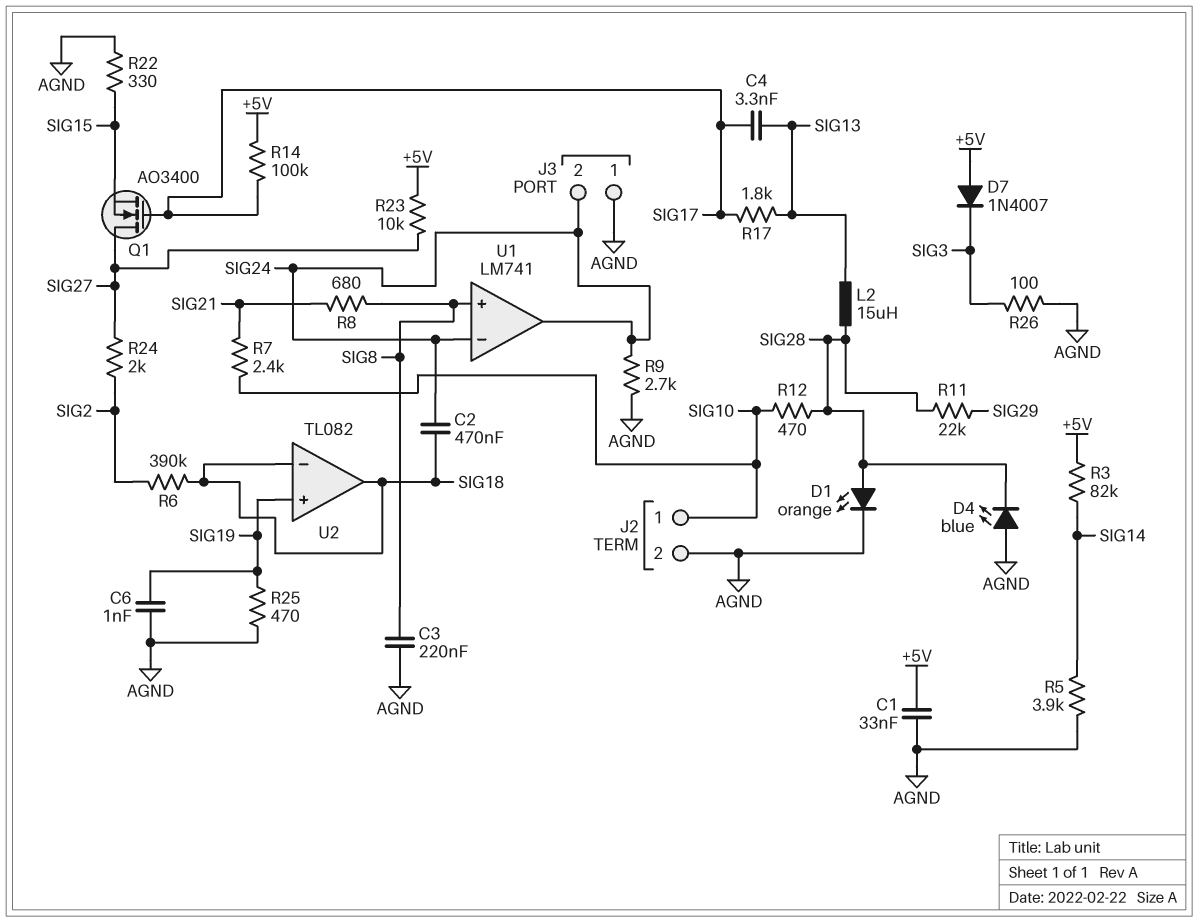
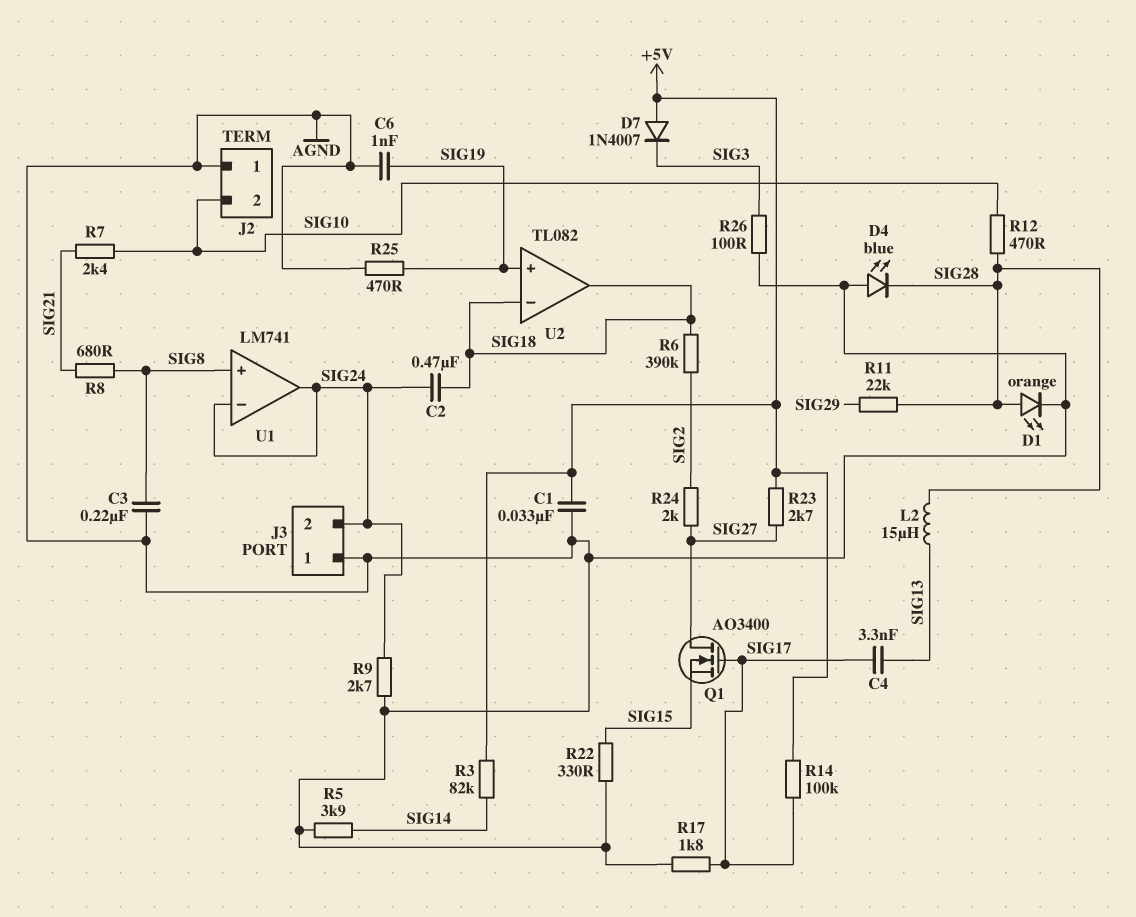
J2 pin 1: SIG10 -> AGND
J2 pin 2: AGND -> SIG10
R17: 1.8k (SIG13, SIG17) -> 1.8k (AGND, SIG17)
R23: 10k (+5V, SIG27) -> 2.7k (+5V, SIG27)

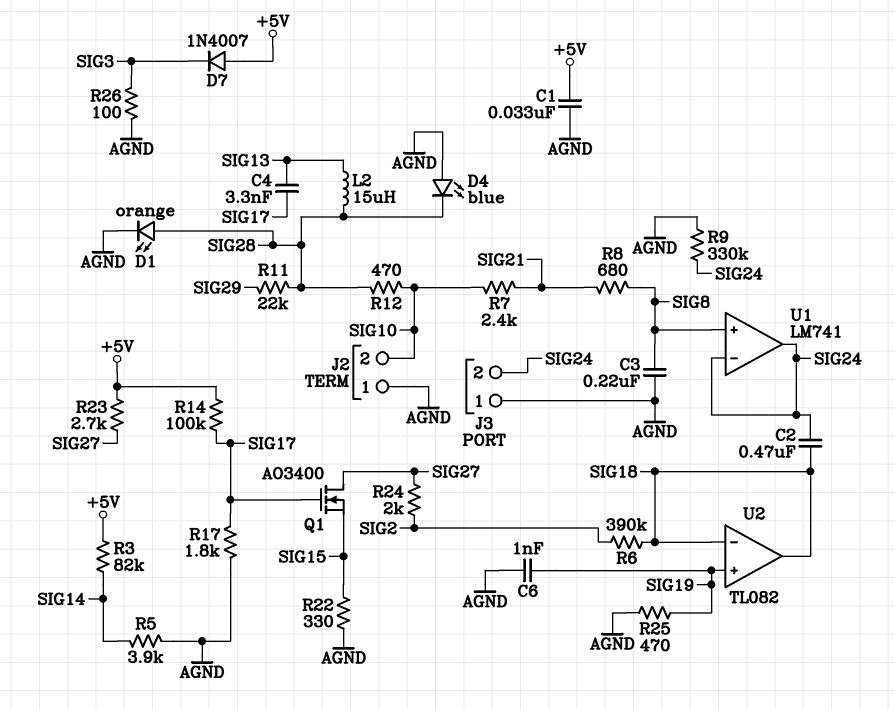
R9: 2.7k (AGND, SIG24) -> 330k (AGND, SIG24)

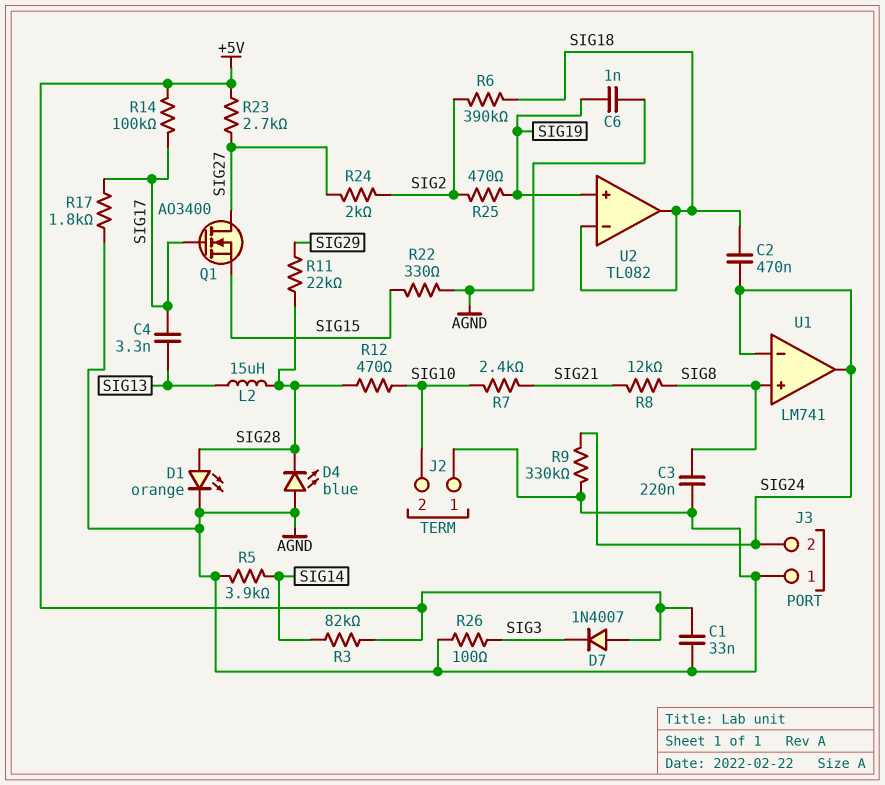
R8: 680 (SIG8, SIG21) -> 12k (SIG8, SIG21)
R25: 470 (AGND, SIG19) -> 470 (SIG2, SIG19)

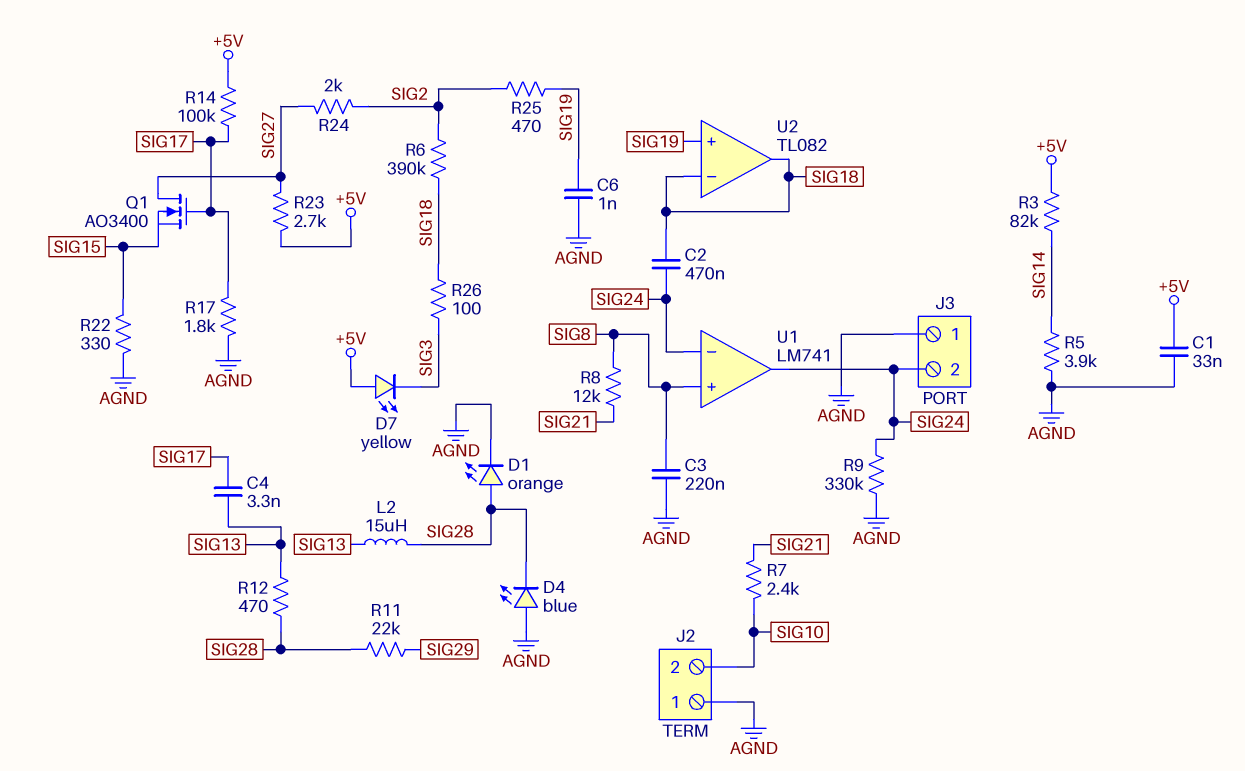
D7: diode 1N4007 (A +5V, K SIG3) -> LED yellow (A +5V, K SIG3)
R12: 470 (SIG10, SIG28) -> 470 (SIG13, SIG28)
R26: 100 (AGND, SIG3) -> 100 (SIG3, SIG18)

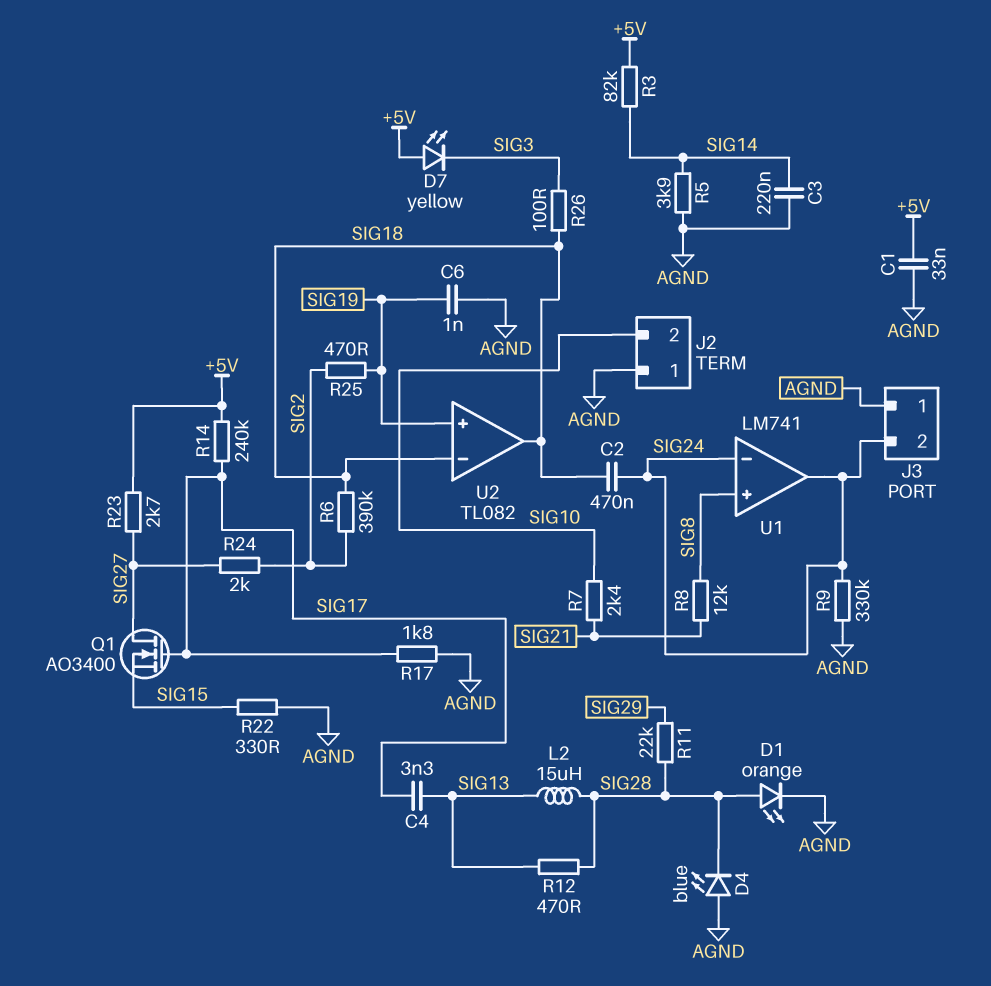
C3: 220nF (AGND, SIG8) -> 220nF (AGND, SIG14)
R14: 100k (+5V, SIG17) -> 240k (+5V, SIG17)

